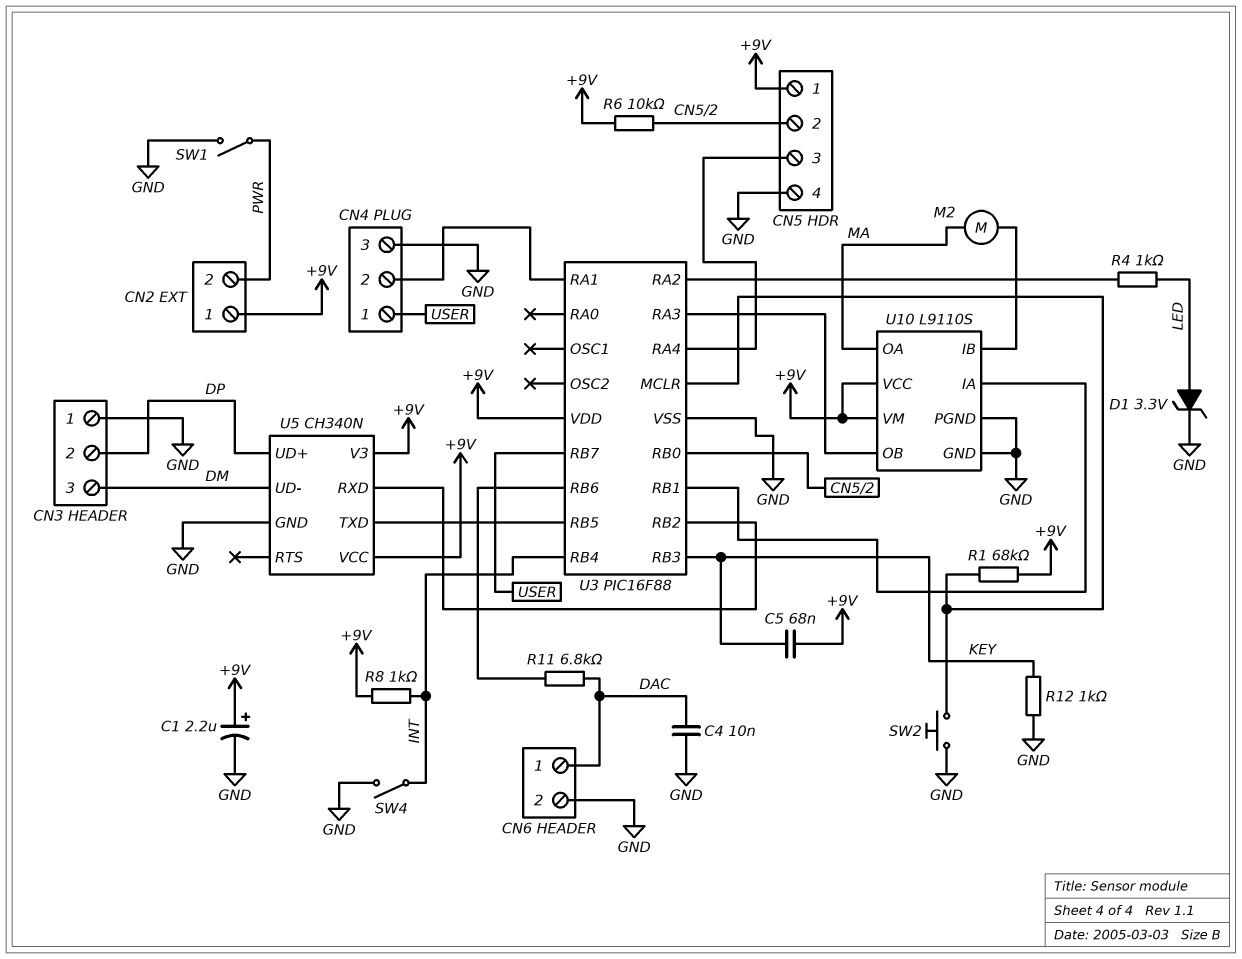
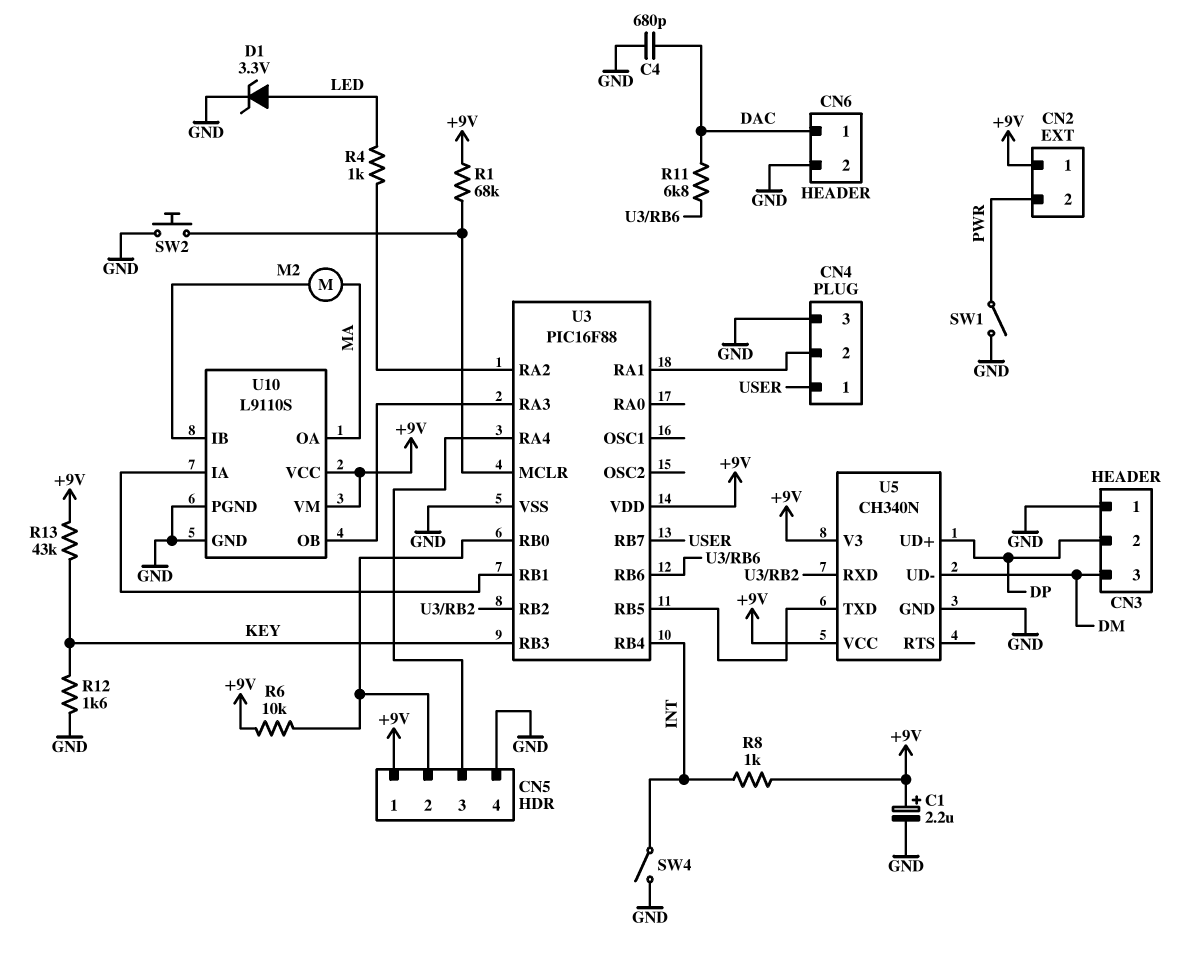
C4: 10nF (DAC, GND) -> 680pF (DAC, GND)
C5: 68nF (+9V, KEY) -> none
R12: 1k (GND, KEY) -> 1.6k (GND, KEY)
R13: none -> 43k (+9V, KEY)

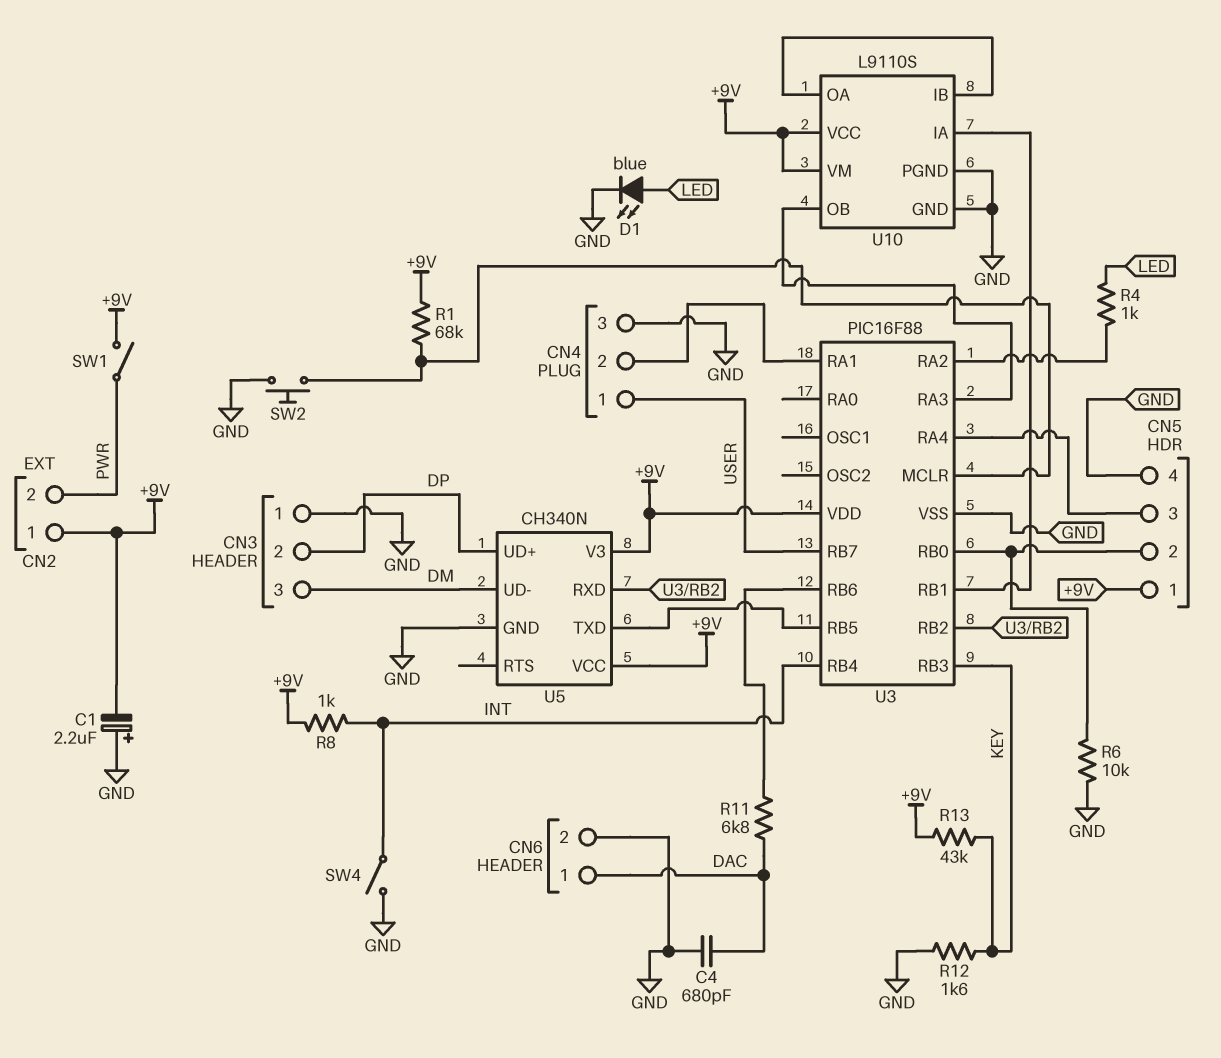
C1: 2.2uF (plus +9V, minus GND) -> 2.2uF (plus GND, minus +9V)
D1: zener 3.3V (A LED, K GND) -> LED blue (A LED, K GND)
M2: motor (MA, U10/IB) -> none
R6: 10k (+9V, CN5/2) -> 10k (CN5/2, GND)
SW1: switch (GND, PWR) -> switch (+9V, PWR)
U10 pin OA: MA -> U10/IB

